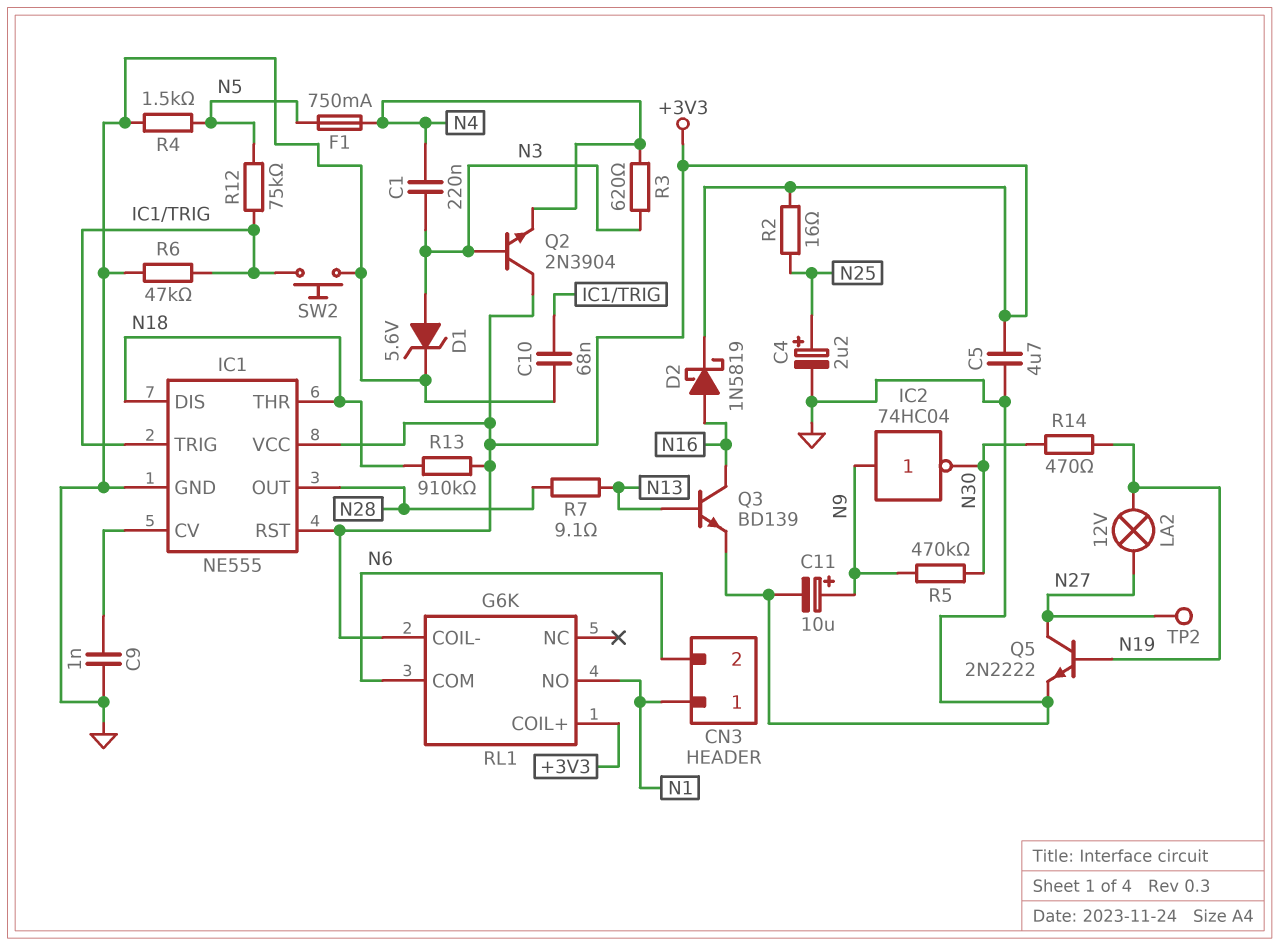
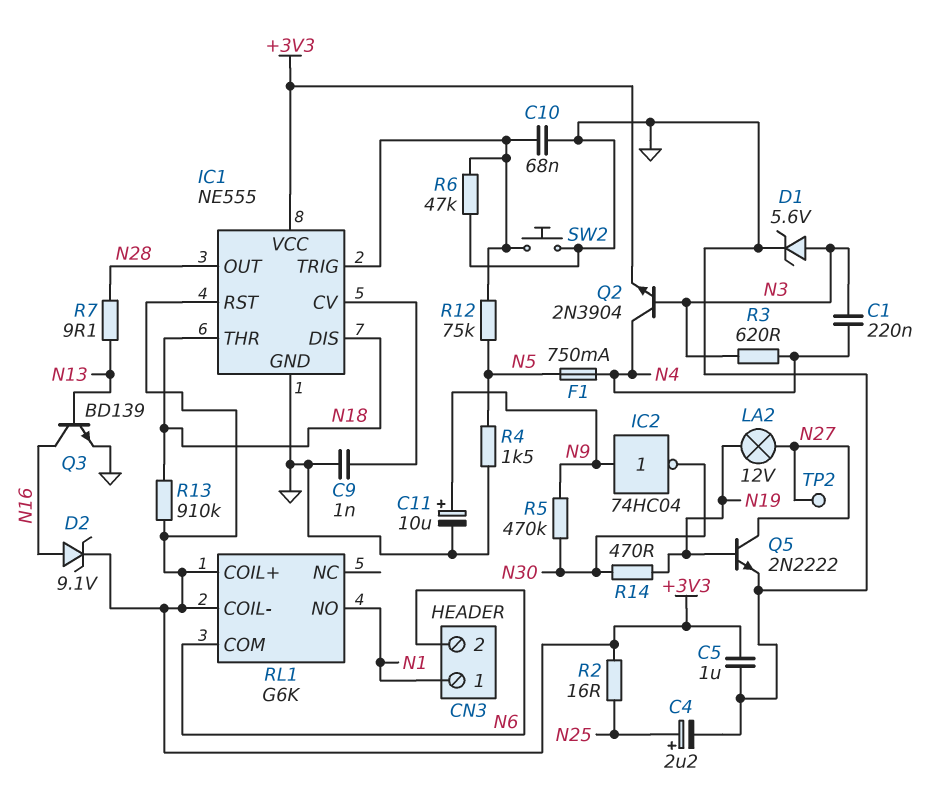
C5: 4.7uF (+3V3, GND) -> 1uF (+3V3, GND)
D2: schottky 1N5819 (A N16, K +3V3) -> zener 9.1V (A N16, K +3V3)
Q2: NPN 2N3904 (B N3, C +3V3, E N4) -> NPN 2N3904 (B N3, C N4, E +3V3)

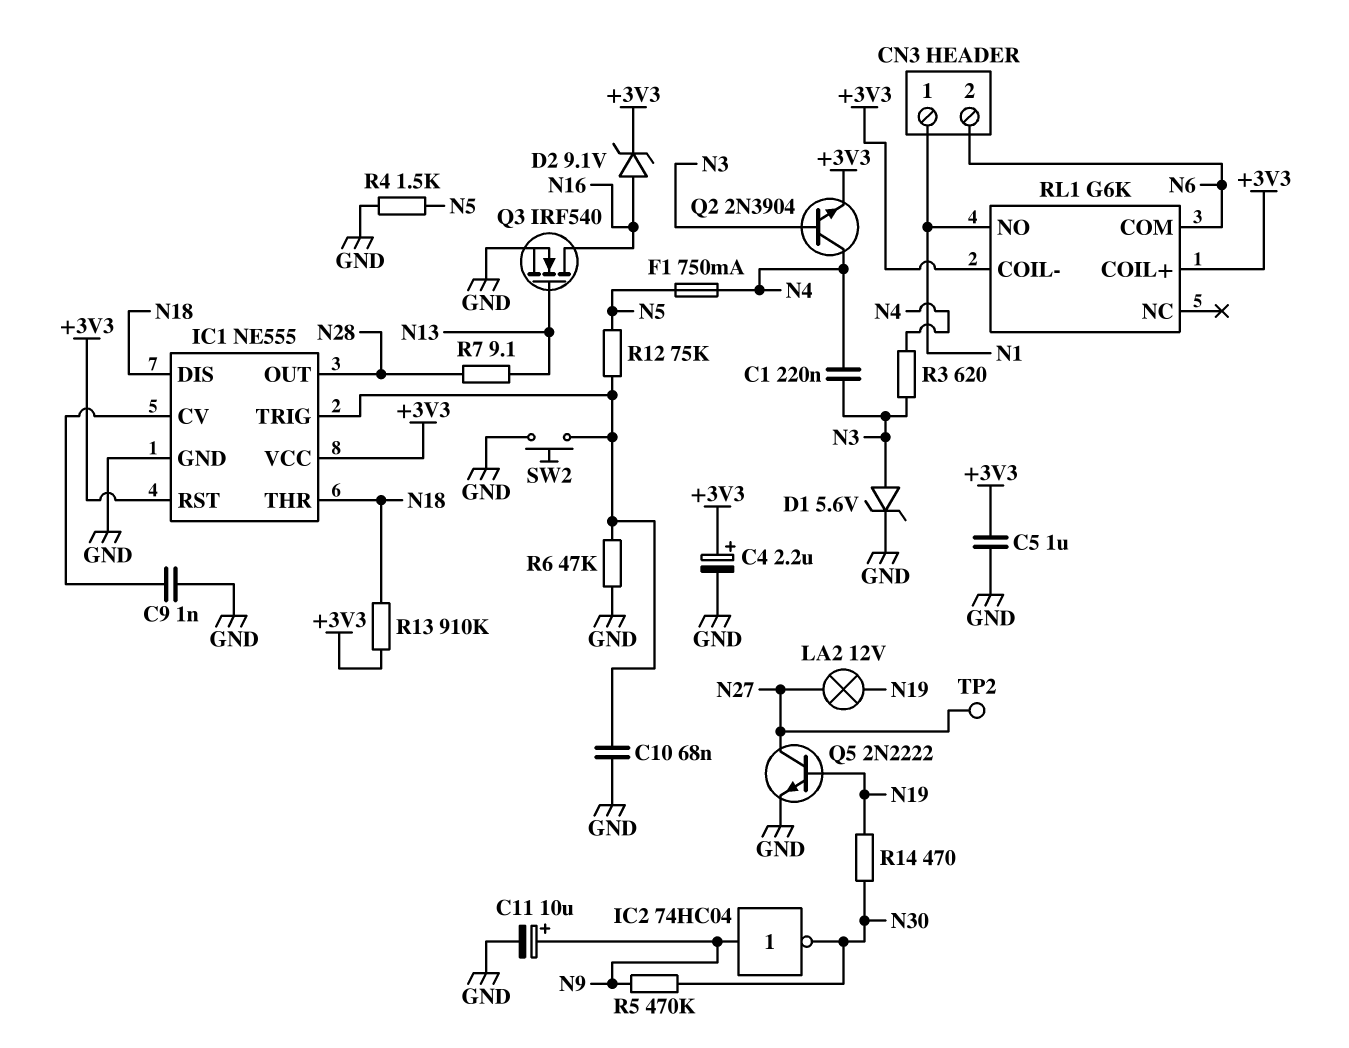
C4: 2.2uF (plus N25, minus GND) -> 2.2uF (plus +3V3, minus GND)
Q3: NPN BD139 (B N13, C N16, E GND) -> NMOS IRF540 (G N13, D N16, S GND)
R2: 16 (+3V3, N25) -> none

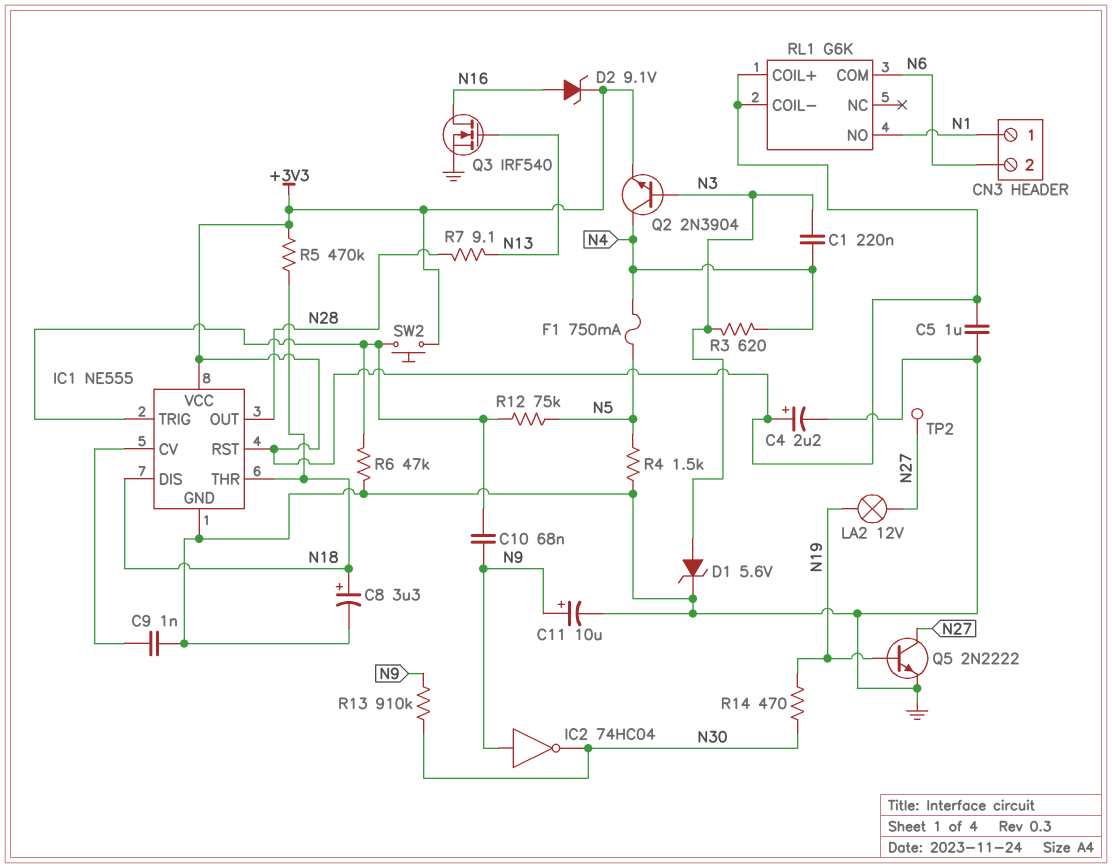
C8: none -> 3.3uF (plus N18, minus GND)
C10: 68nF (GND, IC1/TRIG) -> 68nF (IC1/TRIG, N9)
R5: 470k (N9, N30) -> 470k (+3V3, N18)
R13: 910k (+3V3, N18) -> 910k (N9, N30)
SW2: button (GND, IC1/TRIG) -> button (+3V3, IC1/TRIG)

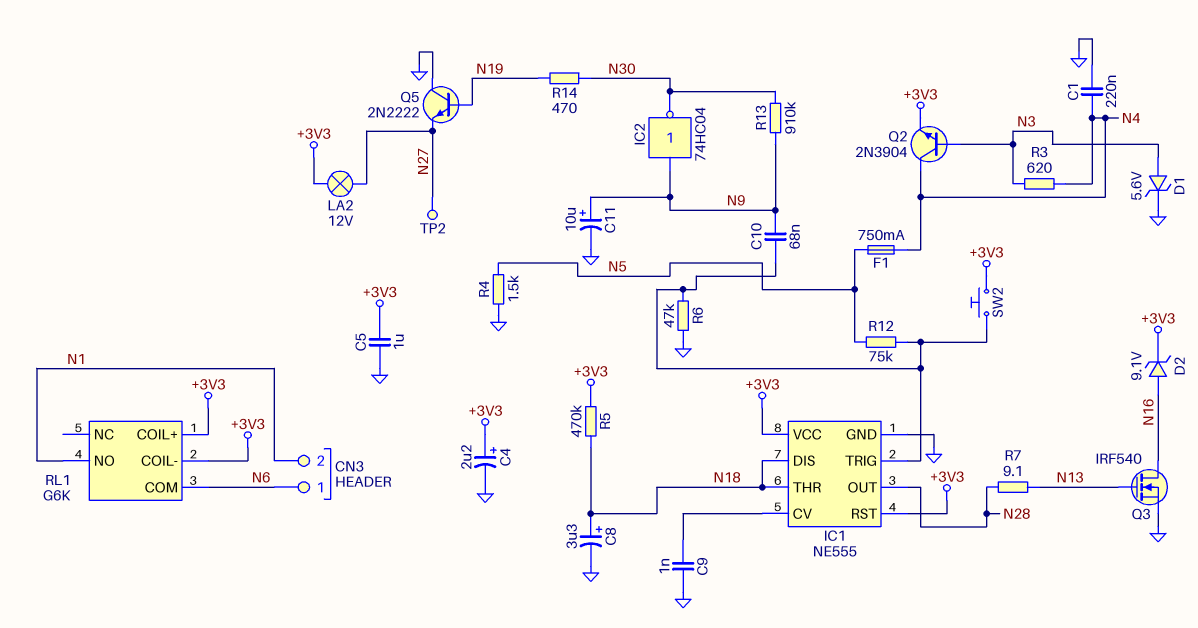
C1: 220nF (N3, N4) -> 220nF (GND, N4)
CN3 pin 1: N1 -> N6
CN3 pin 2: N6 -> N1
LA2: lamp 12V (N19, N27) -> lamp 12V (+3V3, N27)
Q5: NPN 2N2222 (B N19, C N27, E GND) -> NPN 2N2222 (B N19, C GND, E N27)

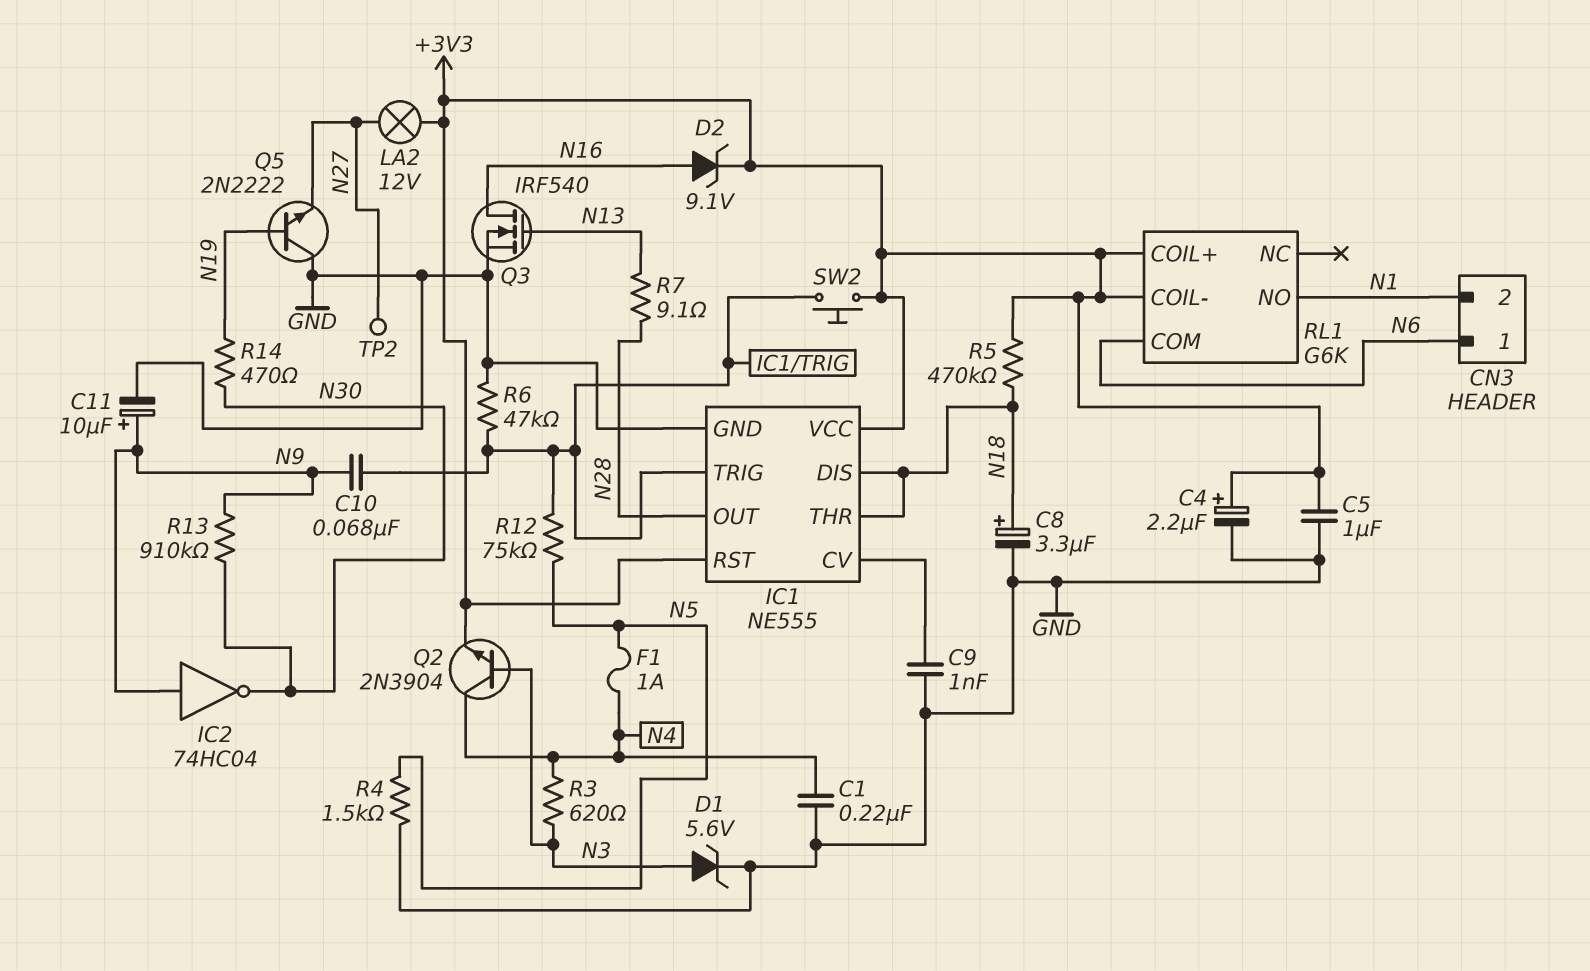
F1: 750mA (N4, N5) -> 1A (N4, N5)

